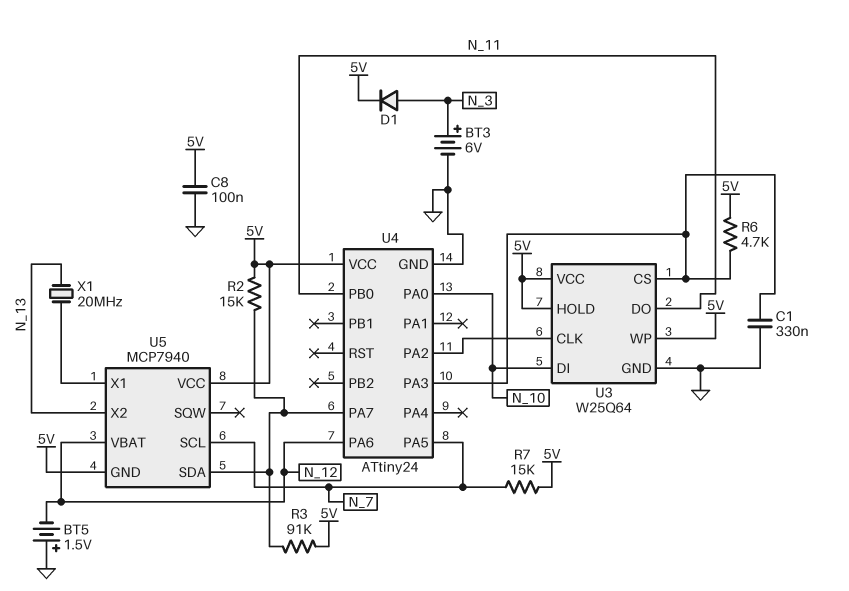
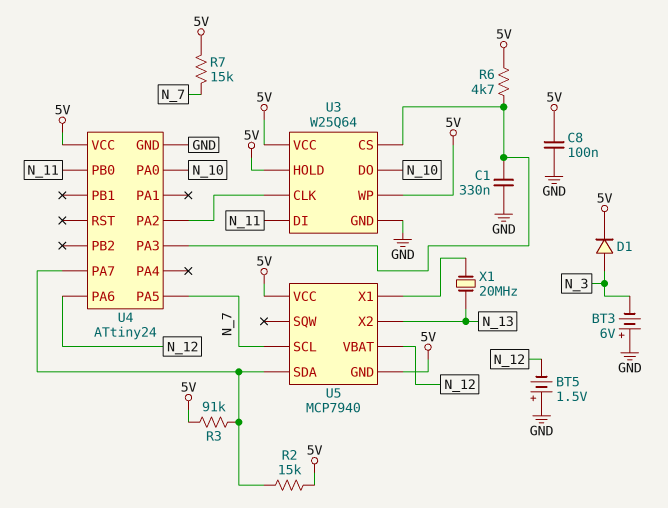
BT3: 6V (plus N_3, minus GND) -> 6V (plus GND, minus N_3)
U3 pin DI: N_10 -> N_11
U3 pin DO: N_11 -> N_10

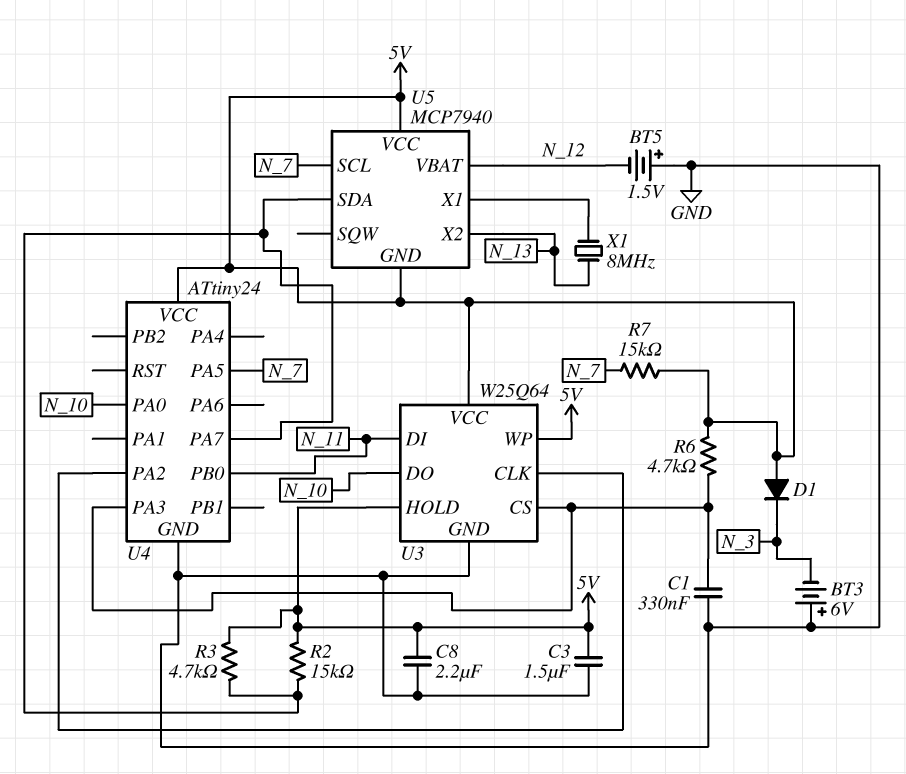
C3: none -> 1.5uF (5V, GND)
C8: 100nF (5V, GND) -> 2.2uF (5V, GND)
D1: diode (A N_3, K 5V) -> diode (A 5V, K N_3)
R3: 91k (5V, U4/PA7) -> 4.7k (5V, U4/PA7)
U4 pin PA6: N_12 -> none
X1: 20MHz (N_13, U5/X1) -> 8MHz (N_13, U5/X1)

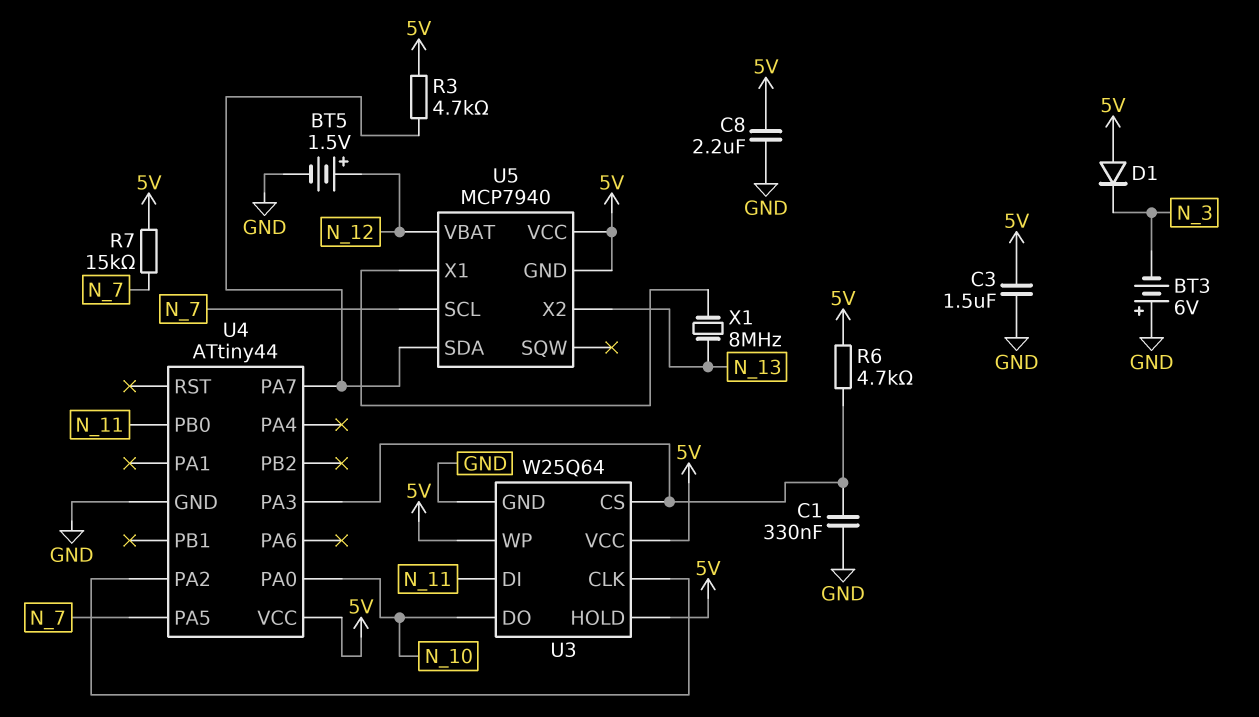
BT5: 1.5V (plus GND, minus N_12) -> 1.5V (plus N_12, minus GND)
R2: 15k (5V, U4/PA7) -> none
U4: ATtiny24 -> ATtiny44

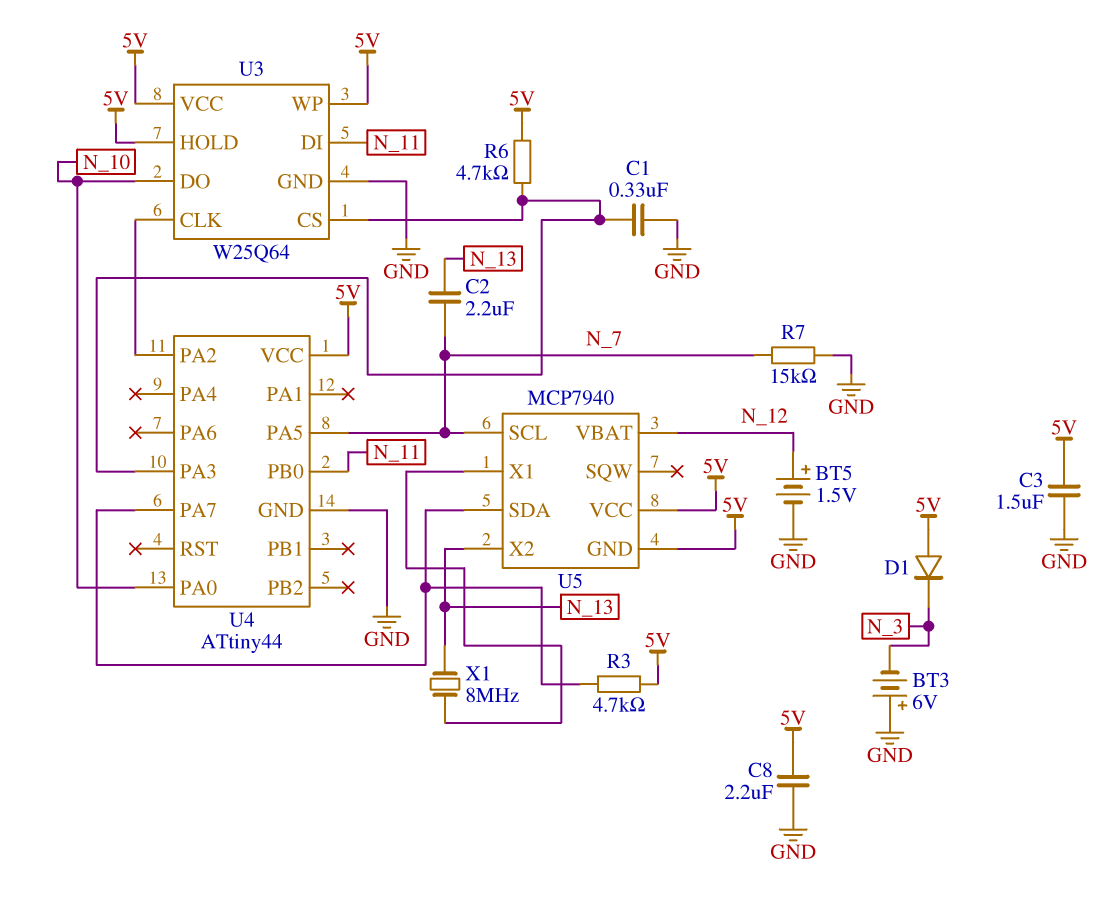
C2: none -> 2.2uF (N_7, N_13)
R7: 15k (5V, N_7) -> 15k (GND, N_7)

